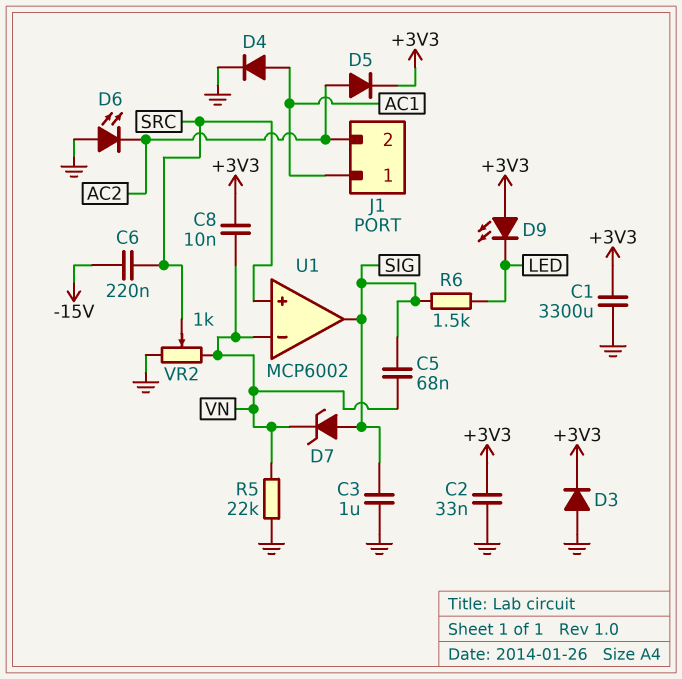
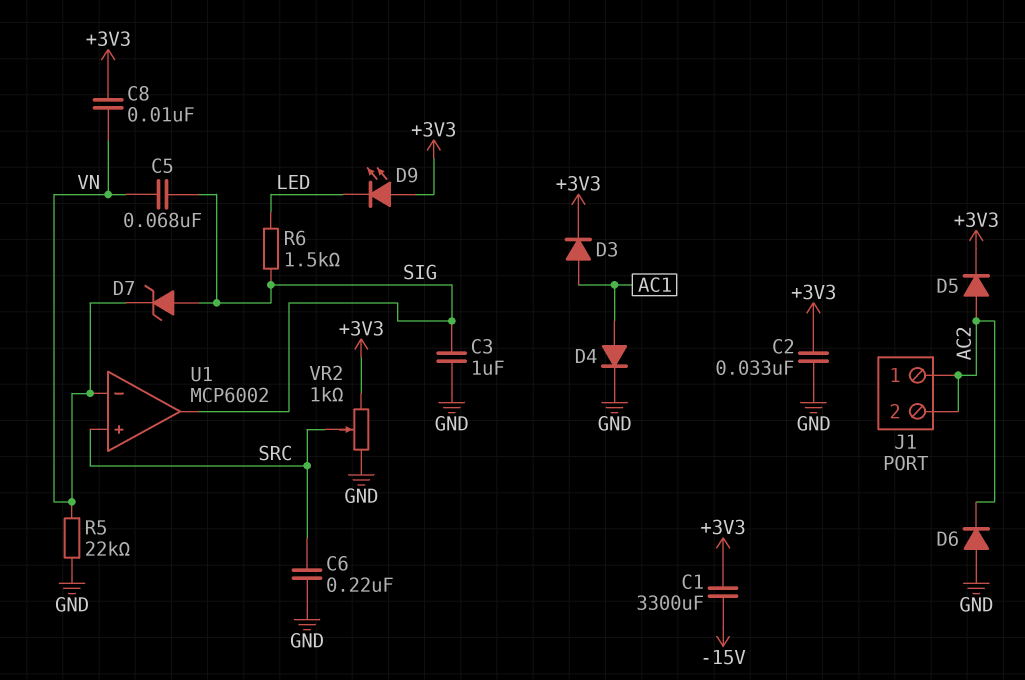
C1: 3300uF (+3V3, GND) -> 3300uF (+3V3, -15V)
C6: 220nF (-15V, SRC) -> 220nF (GND, SRC)
D3: diode (A GND, K +3V3) -> diode (A AC1, K +3V3)
D6: LED (A GND, K AC2) -> diode (A GND, K AC2)
J1 pin 1: AC1 -> AC2
VR2: 1k (GND, VN, wiper SRC) -> 1k (+3V3, GND, wiper SRC)

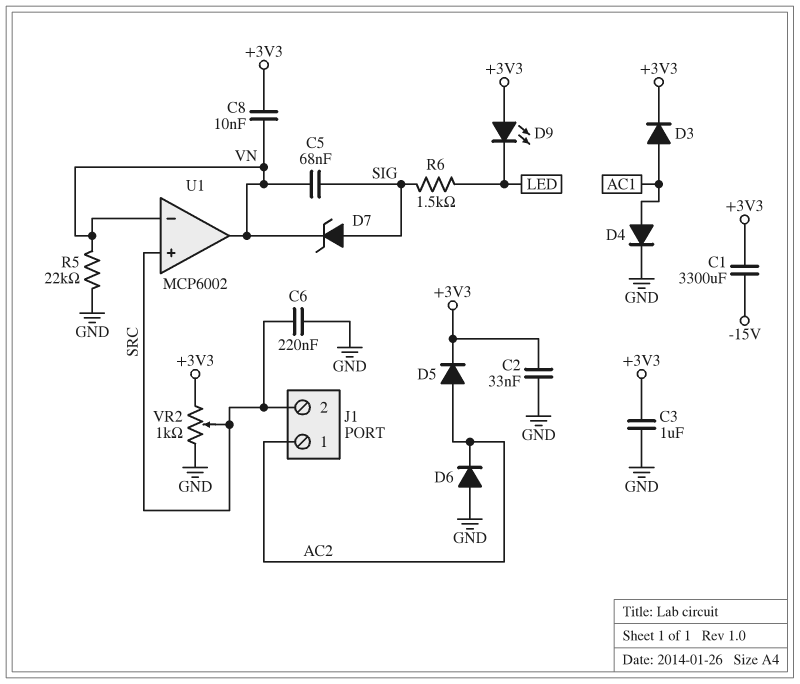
C3: 1uF (GND, SIG) -> 1uF (+3V3, GND)
J1 pin 2: AC2 -> SRC
U1 pin out: SIG -> VN

